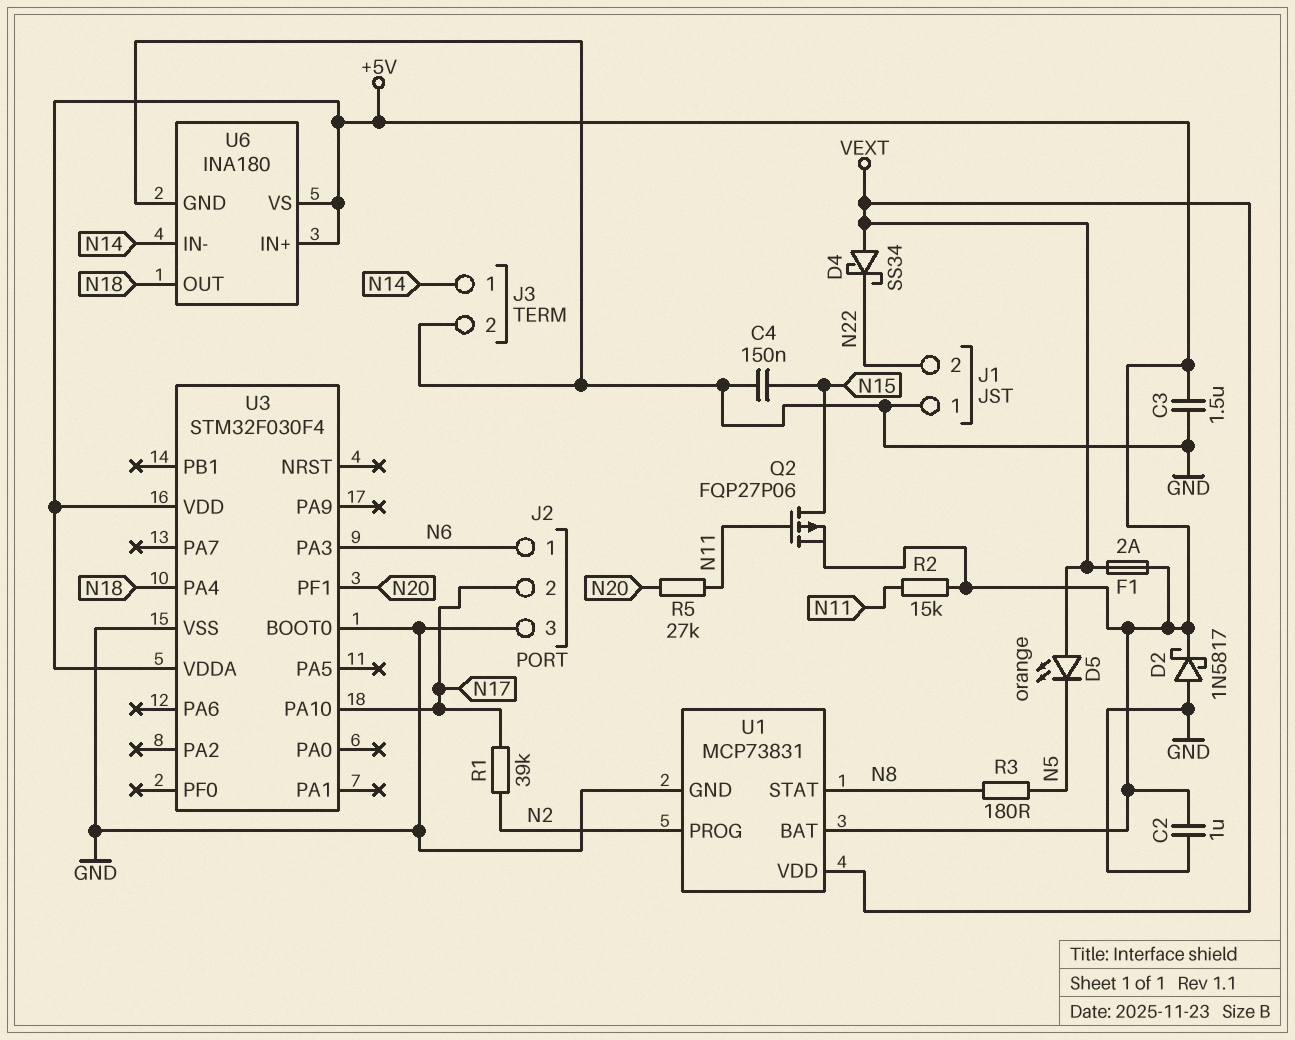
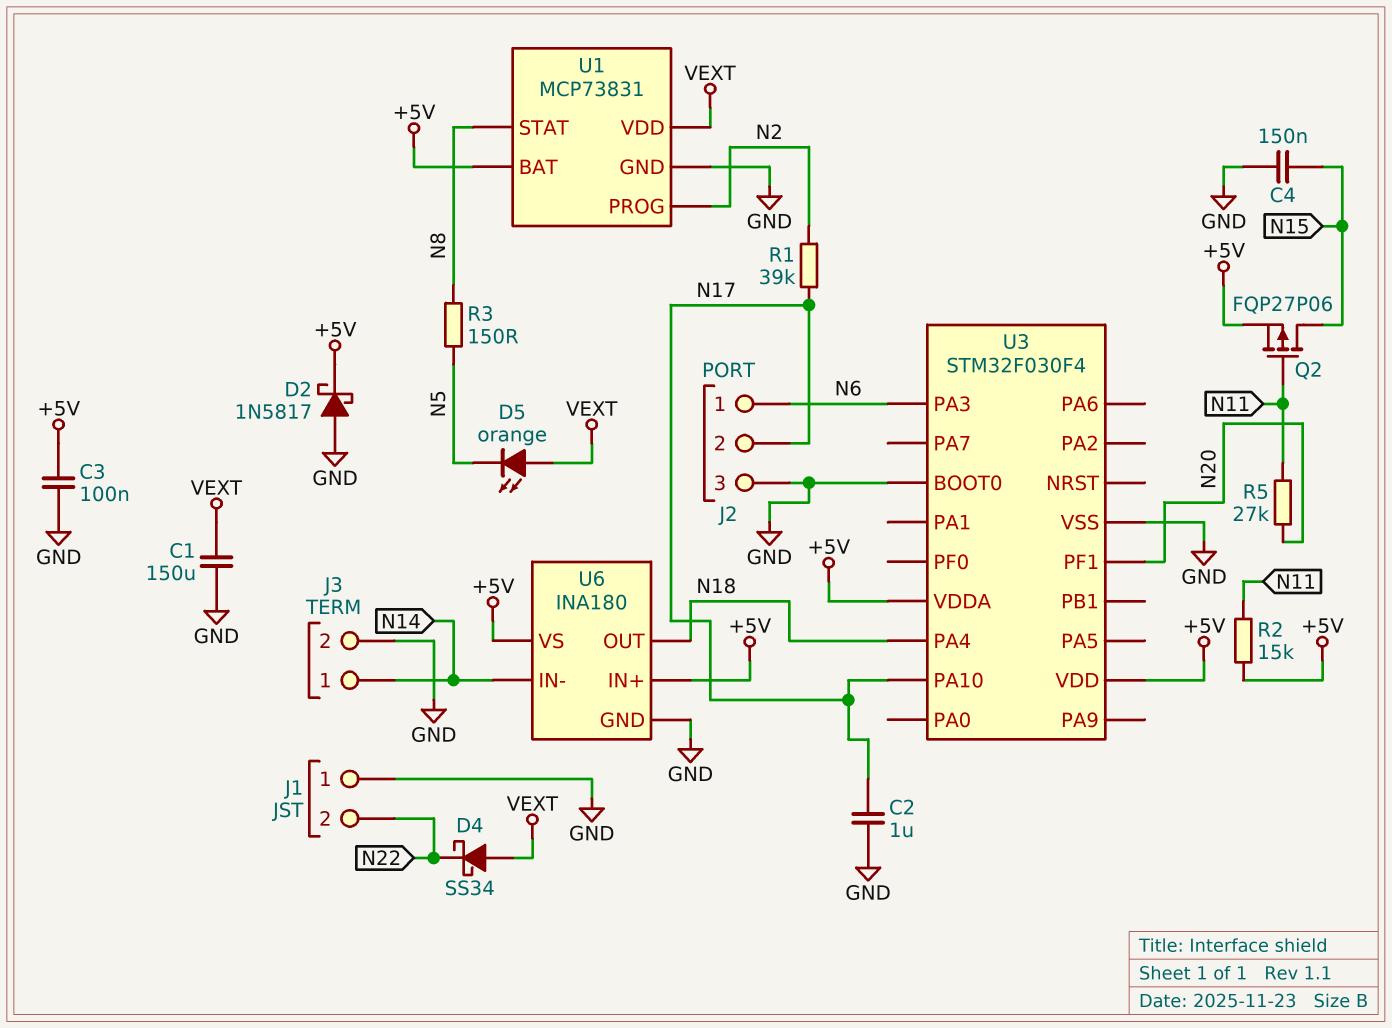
C1: none -> 150uF (GND, VEXT)
C2: 1uF (+5V, GND) -> 1uF (GND, N17)
C3: 1.5uF (+5V, GND) -> 100nF (+5V, GND)
F1: 2A (+5V, VEXT) -> none
R3: 180 (N5, N8) -> 150 (N5, N8)

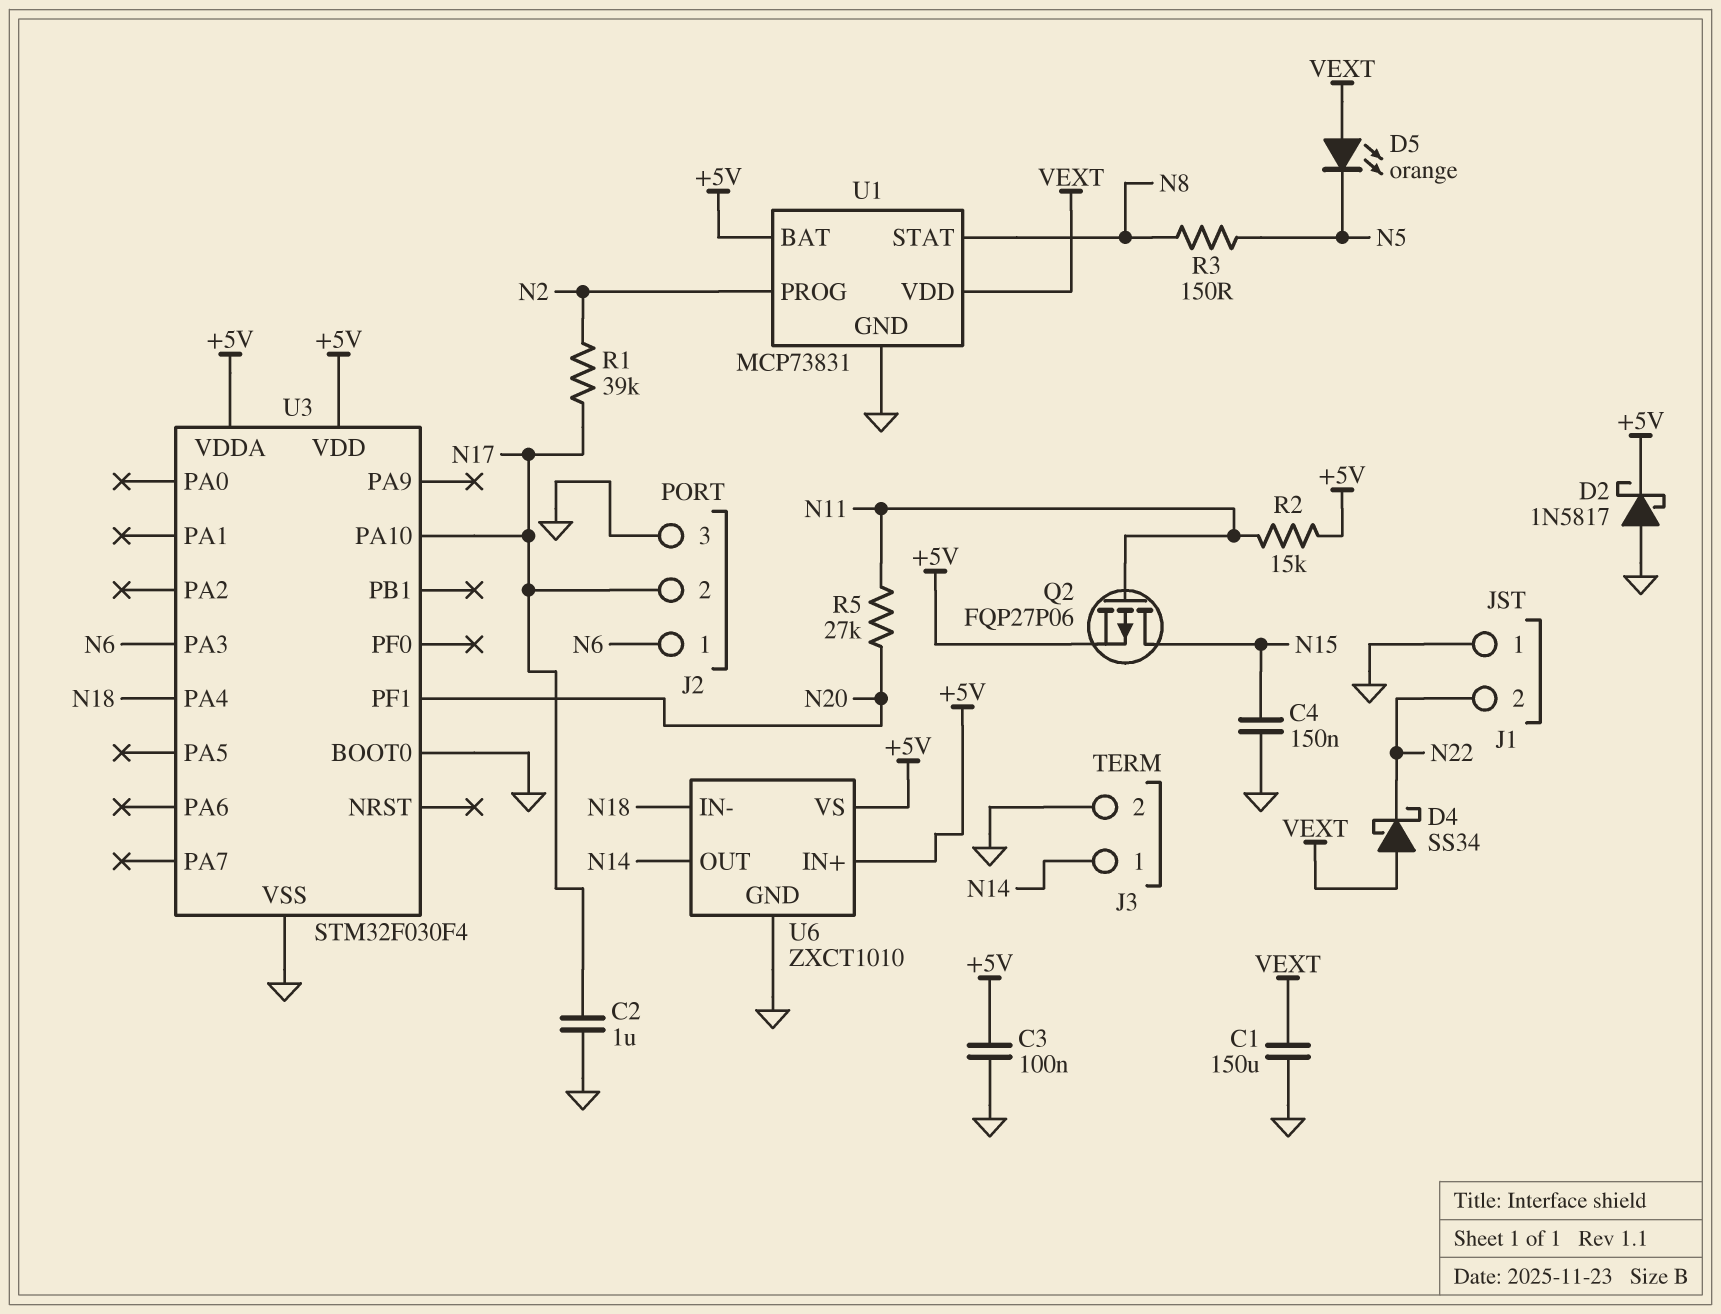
U6: INA180 -> ZXCT1010
U6 pin IN-: N14 -> N18
U6 pin OUT: N18 -> N14

